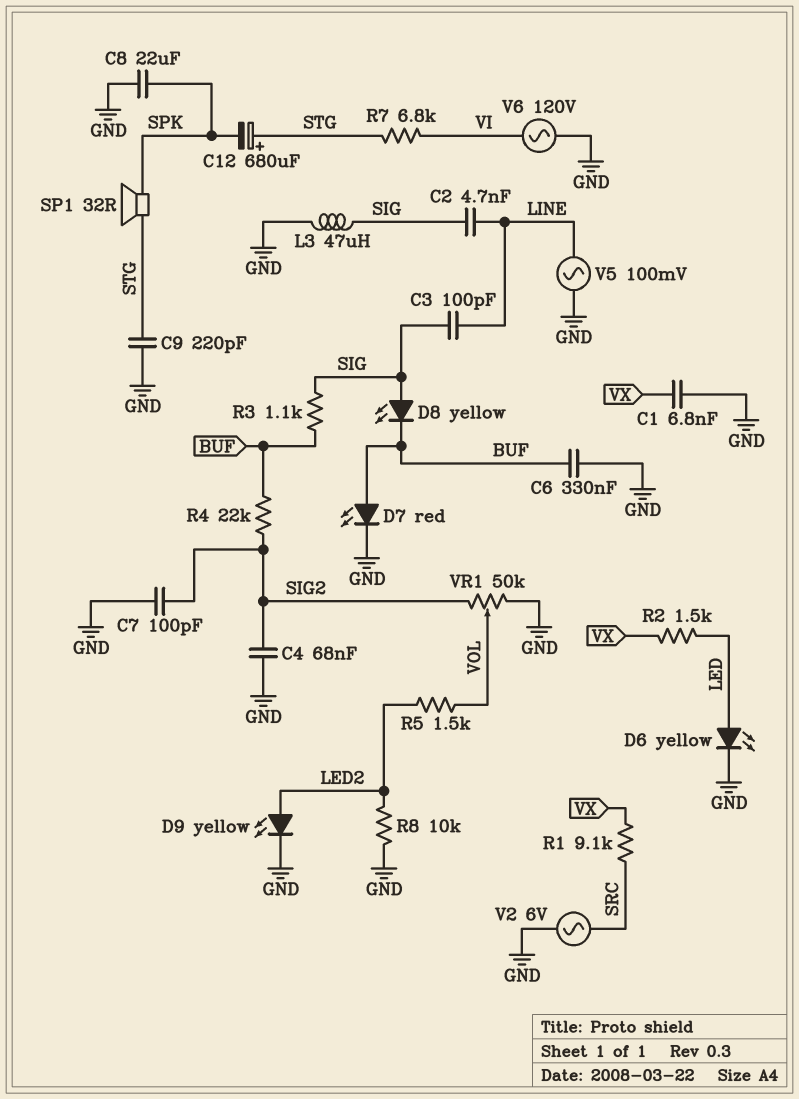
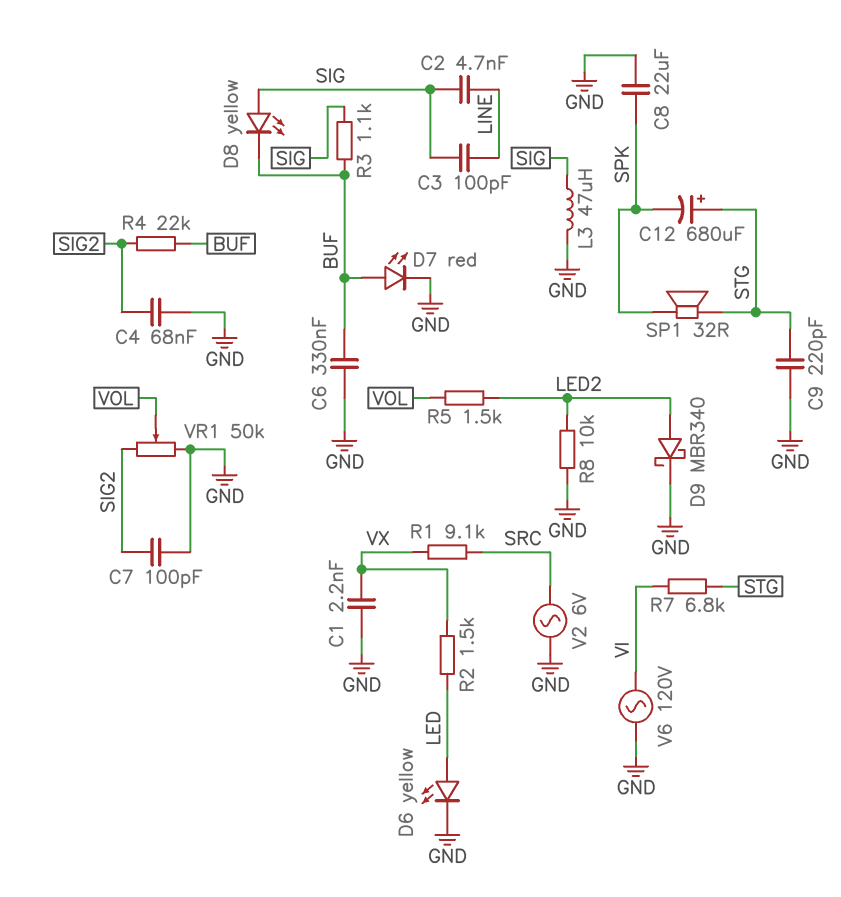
C1: 6.8nF (GND, VX) -> 2.2nF (GND, VX)
D9: LED yellow (A LED2, K GND) -> schottky MBR340 (A LED2, K GND)
V5: AC 100mV (GND, LINE) -> none

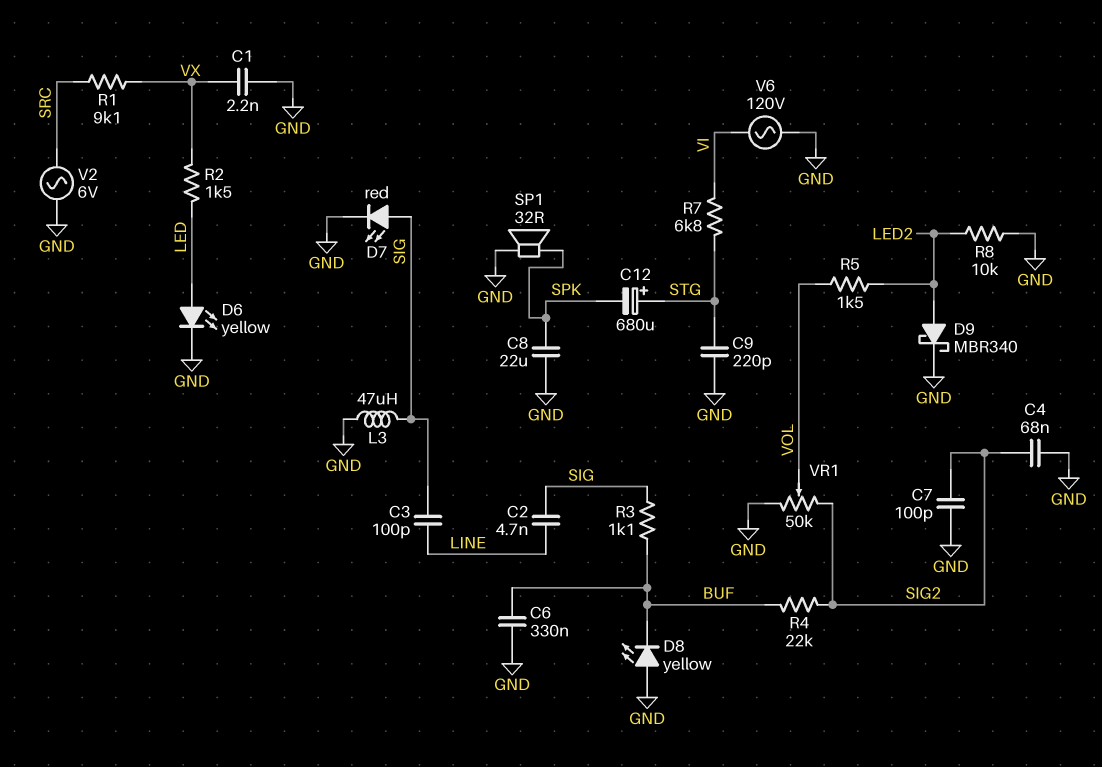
D7: LED red (A BUF, K GND) -> LED red (A SIG, K GND)
D8: LED yellow (A SIG, K BUF) -> LED yellow (A GND, K BUF)
SP1: speaker 32R (SPK, STG) -> speaker 32R (GND, SPK)

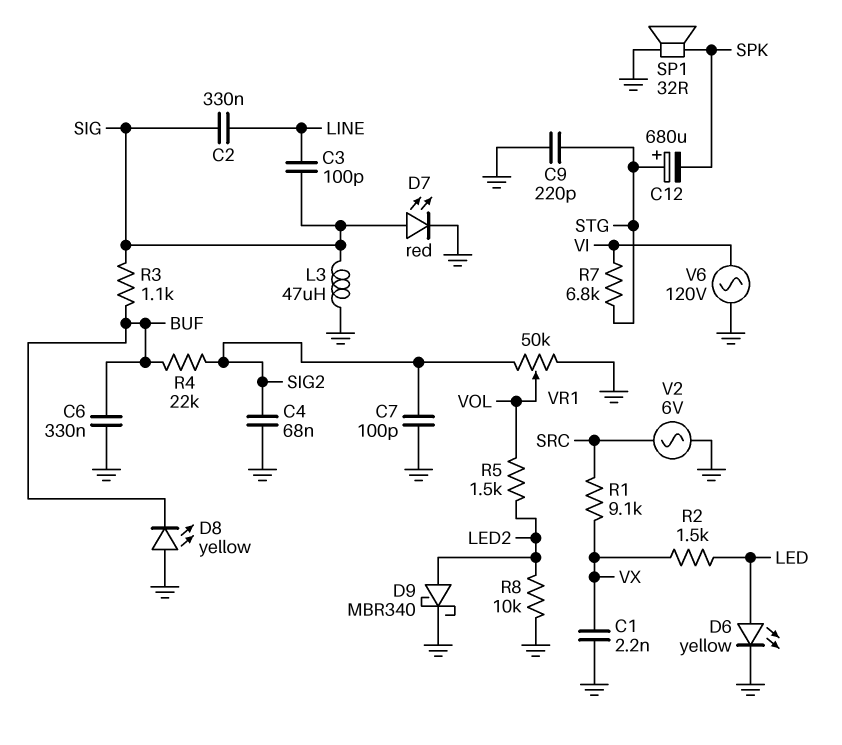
C2: 4.7nF (LINE, SIG) -> 330nF (LINE, SIG)
C8: 22uF (GND, SPK) -> none

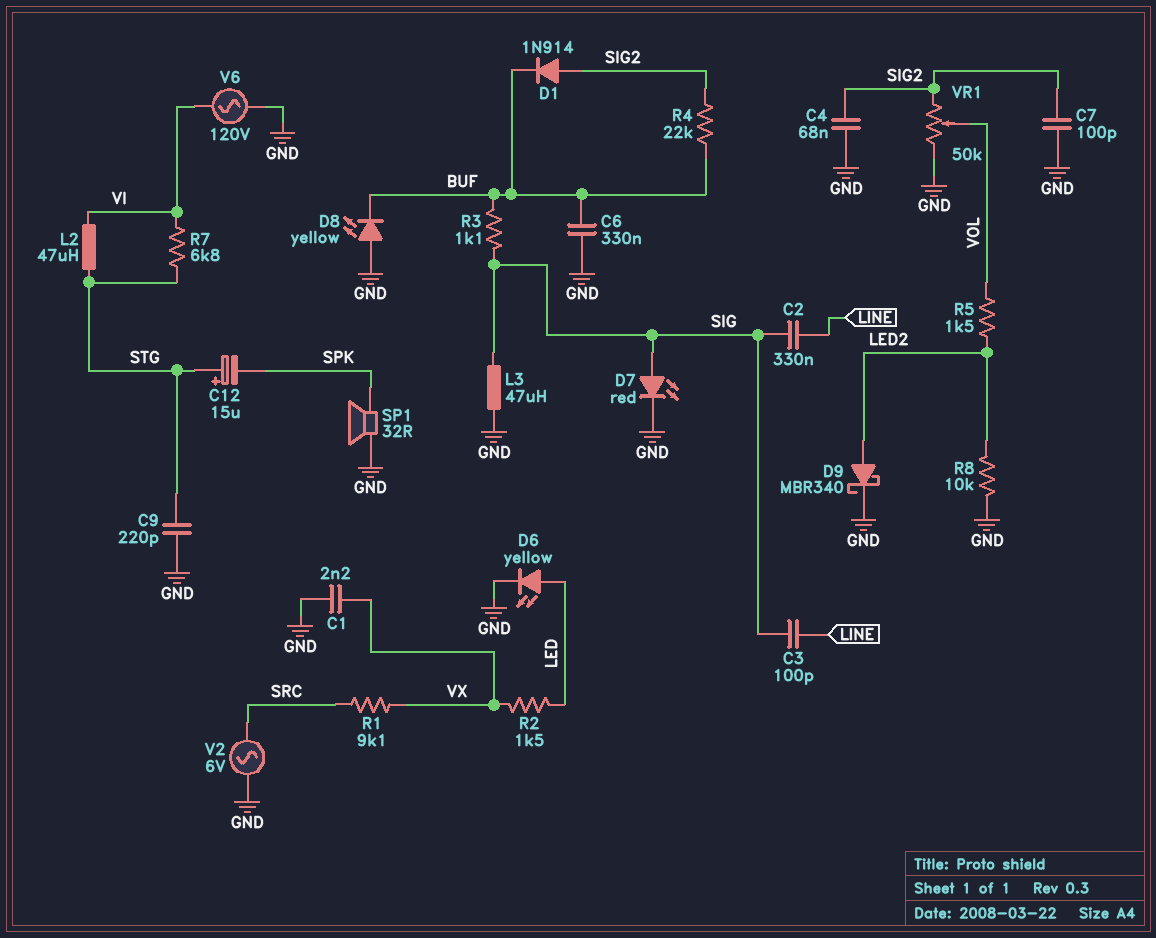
C12: 680uF (plus STG, minus SPK) -> 15uF (plus STG, minus SPK)
D1: none -> diode 1N914 (A SIG2, K BUF)
L2: none -> 47uH (STG, VI)

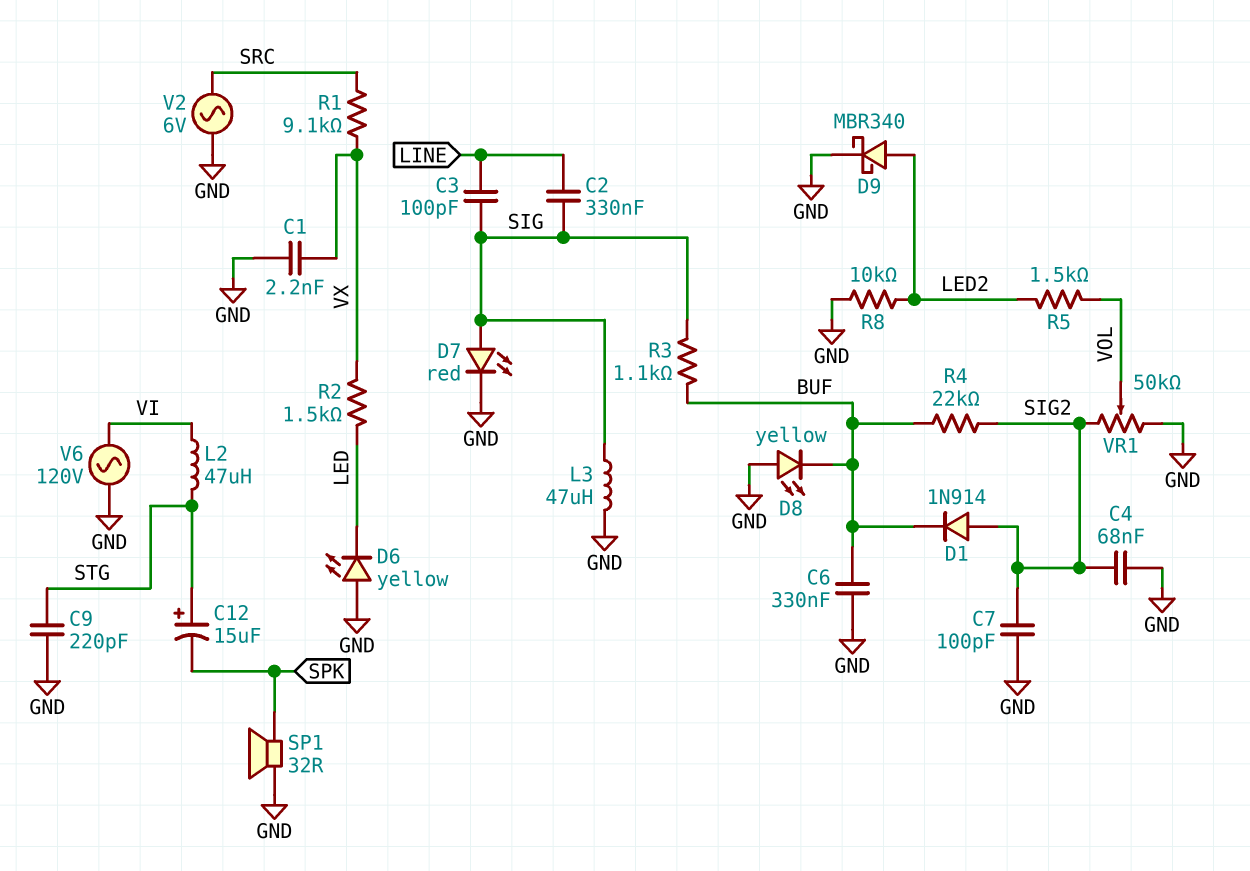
D6: LED yellow (A LED, K GND) -> LED yellow (A GND, K LED)
R7: 6.8k (STG, VI) -> none

